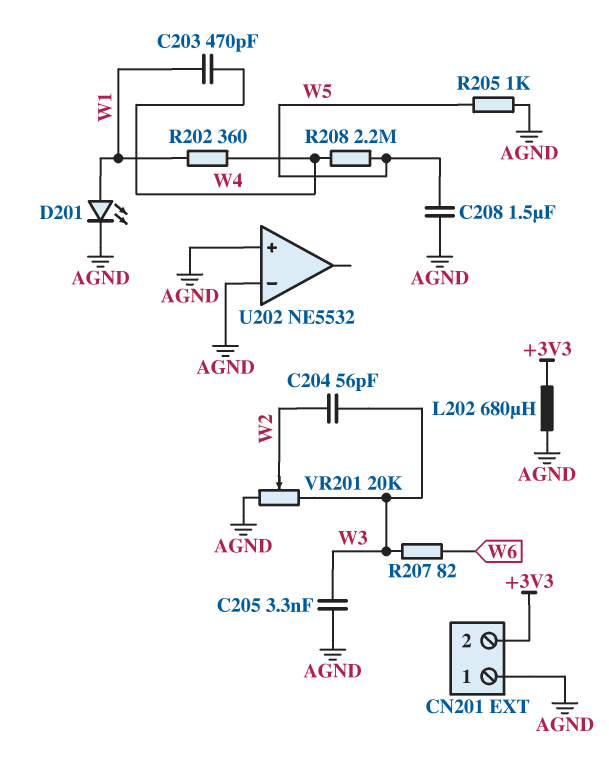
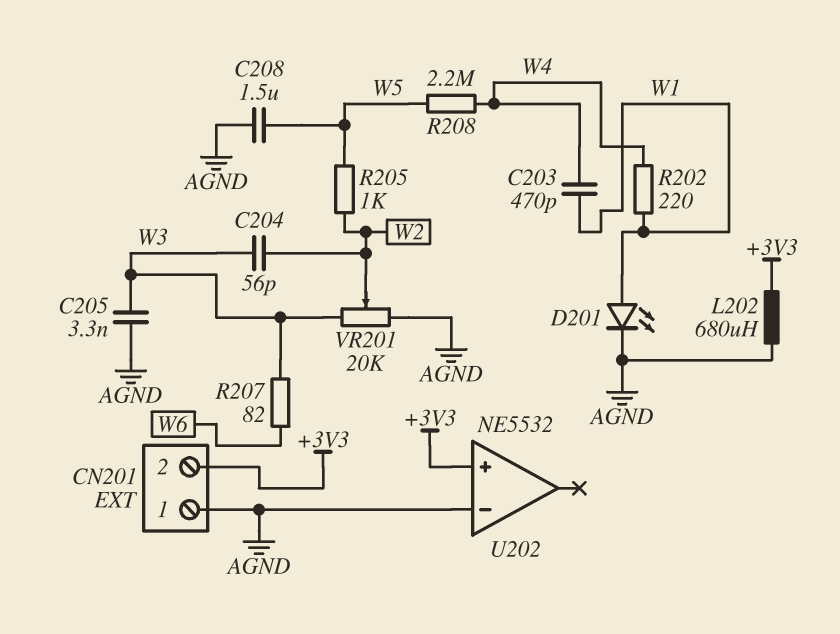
R202: 360 (W1, W4) -> 220 (W1, W4)
R205: 1k (AGND, W5) -> 1k (W2, W5)
U202 pin in+: AGND -> +3V3

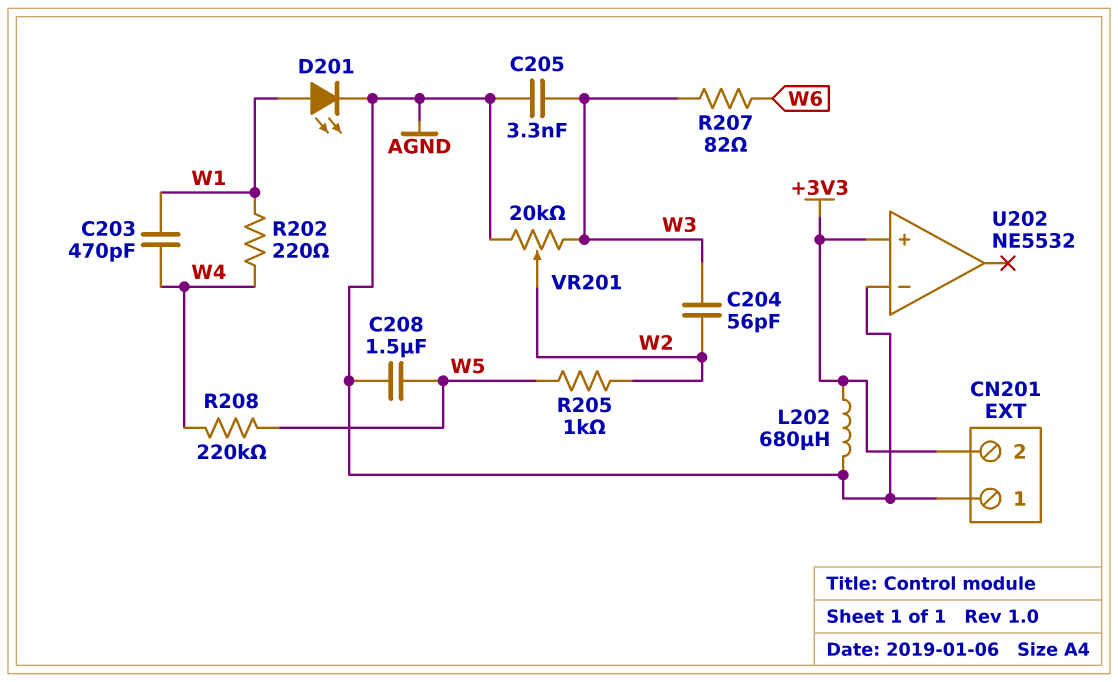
R208: 2.2M (W4, W5) -> 220k (W4, W5)

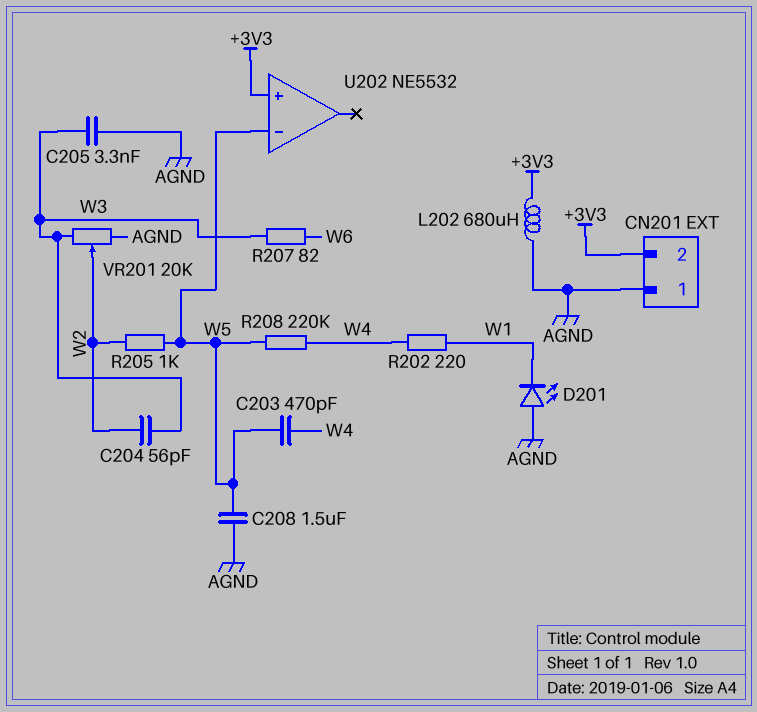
C203: 470pF (W1, W4) -> 470pF (W4, W5)
D201: LED (A W1, K AGND) -> LED (A AGND, K W1)
U202 pin in-: AGND -> W5

